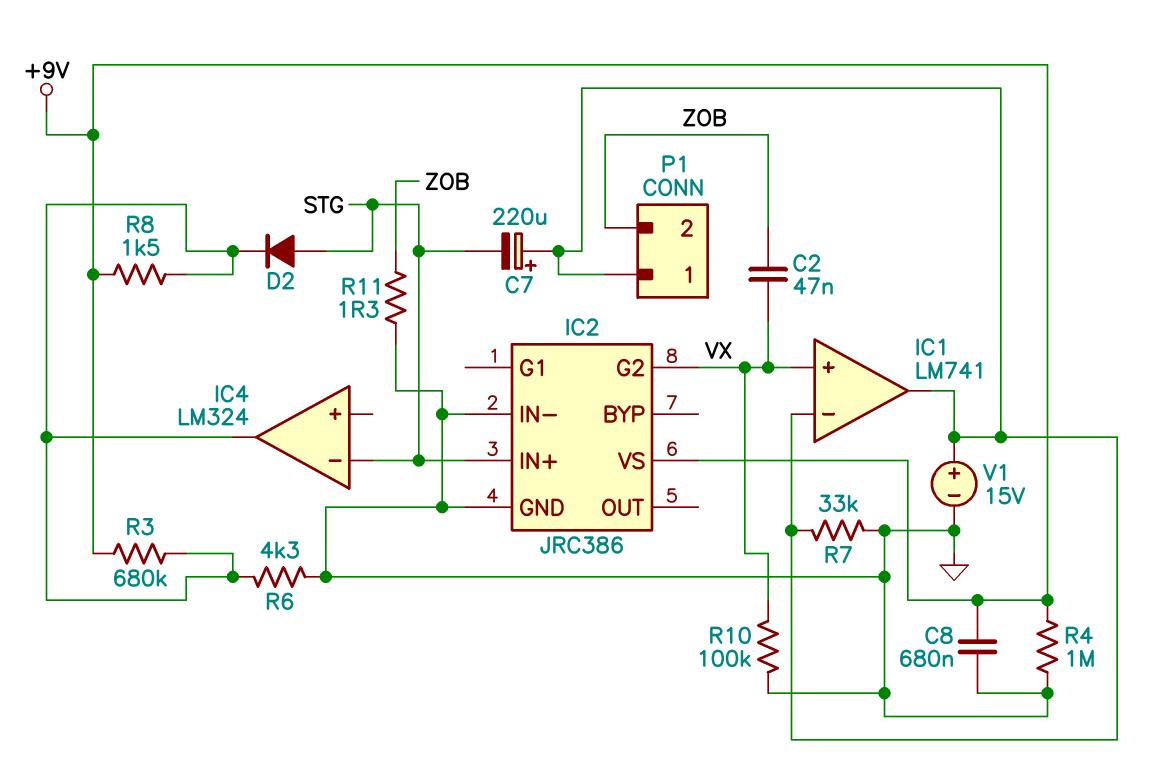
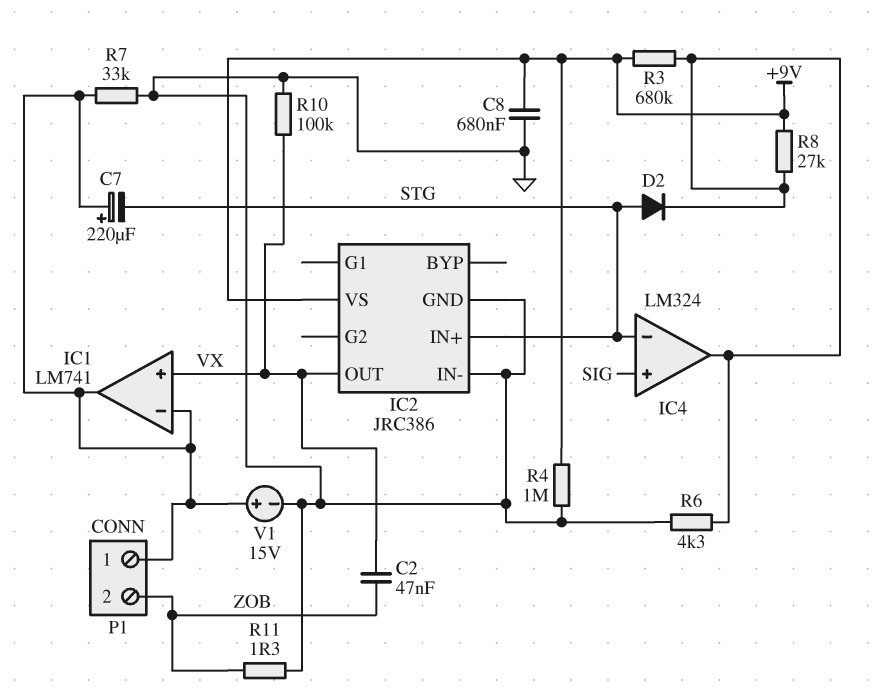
IC2 pin G2: VX -> none
IC2 pin OUT: none -> VX
IC4 pin in+: none -> SIG
R8: 1.5k (+9V, IC4/out) -> 27k (+9V, IC4/out)

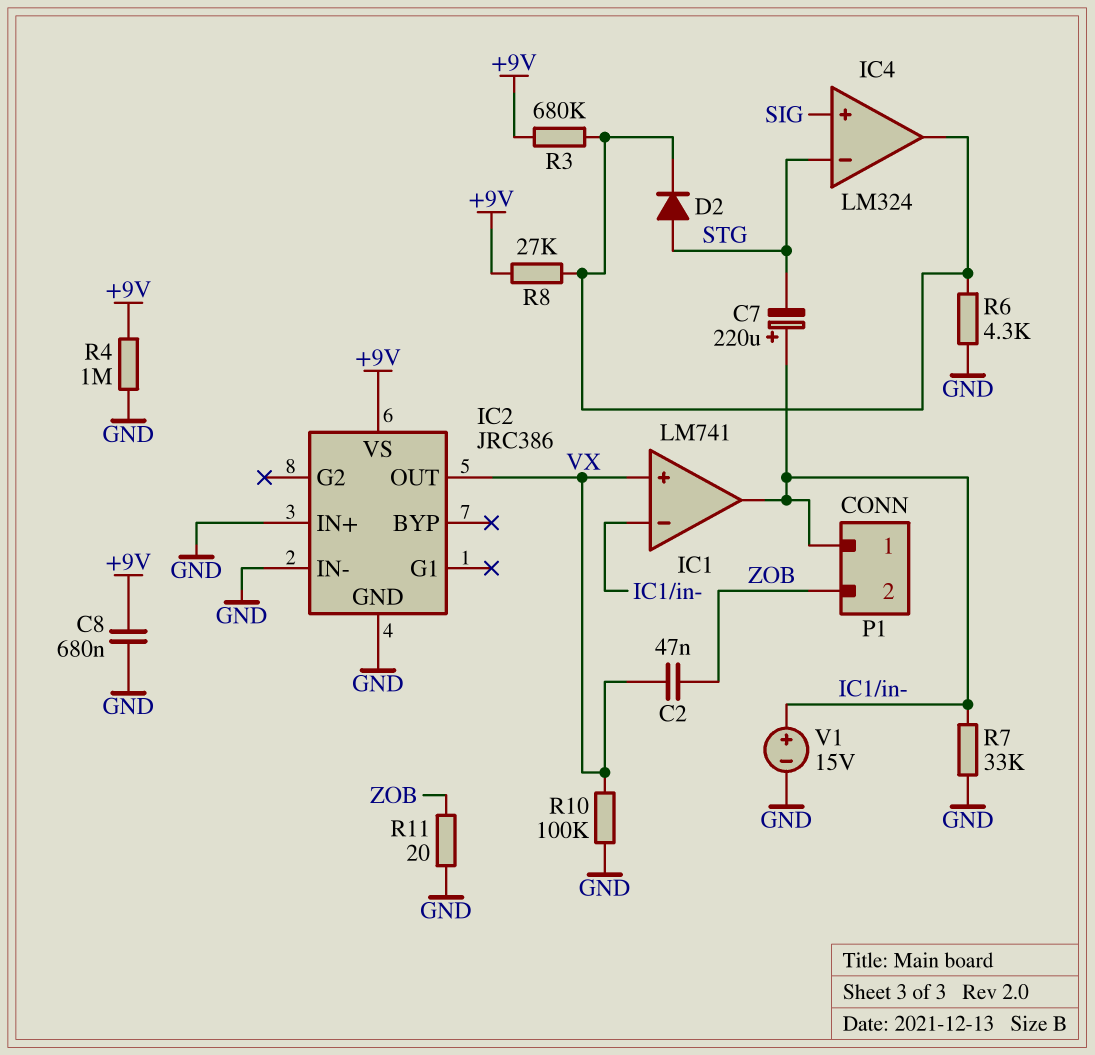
IC2 pin IN+: STG -> GND
R11: 1.3 (GND, ZOB) -> 20 (GND, ZOB)

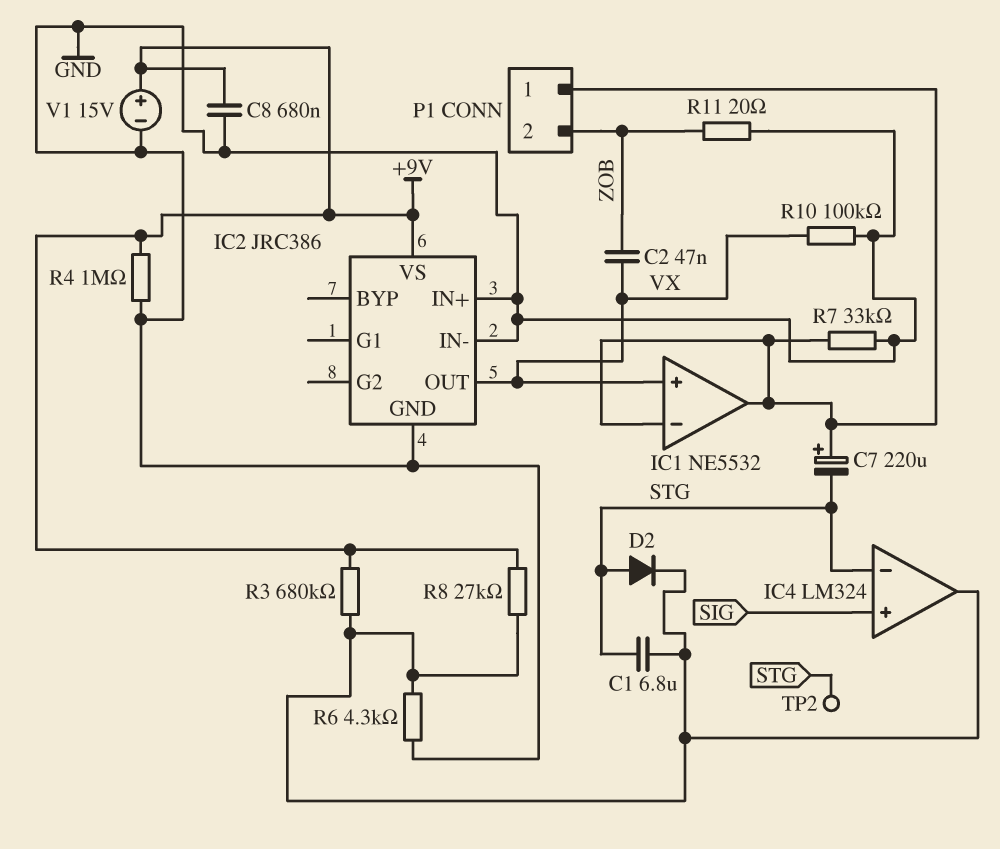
C1: none -> 6.8uF (IC4/out, STG)
IC1: LM741 -> NE5532
TP2: none -> test point (STG)
V1: 15V (plus IC1/in-, minus GND) -> 15V (plus +9V, minus GND)

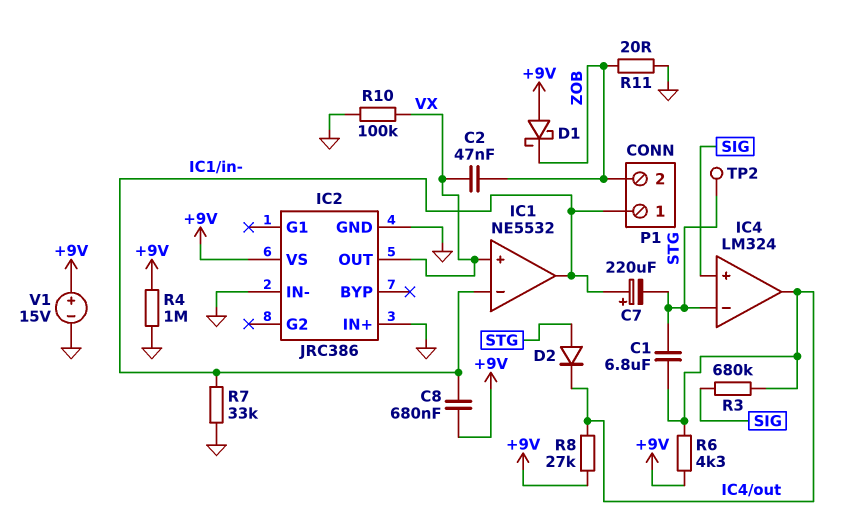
C8: 680nF (+9V, GND) -> 680nF (+9V, IC1/in-)
D1: none -> schottky (A +9V, K ZOB)
R3: 680k (+9V, IC4/out) -> 680k (IC4/out, SIG)
R6: 4.3k (GND, IC4/out) -> 4.3k (+9V, IC4/out)

